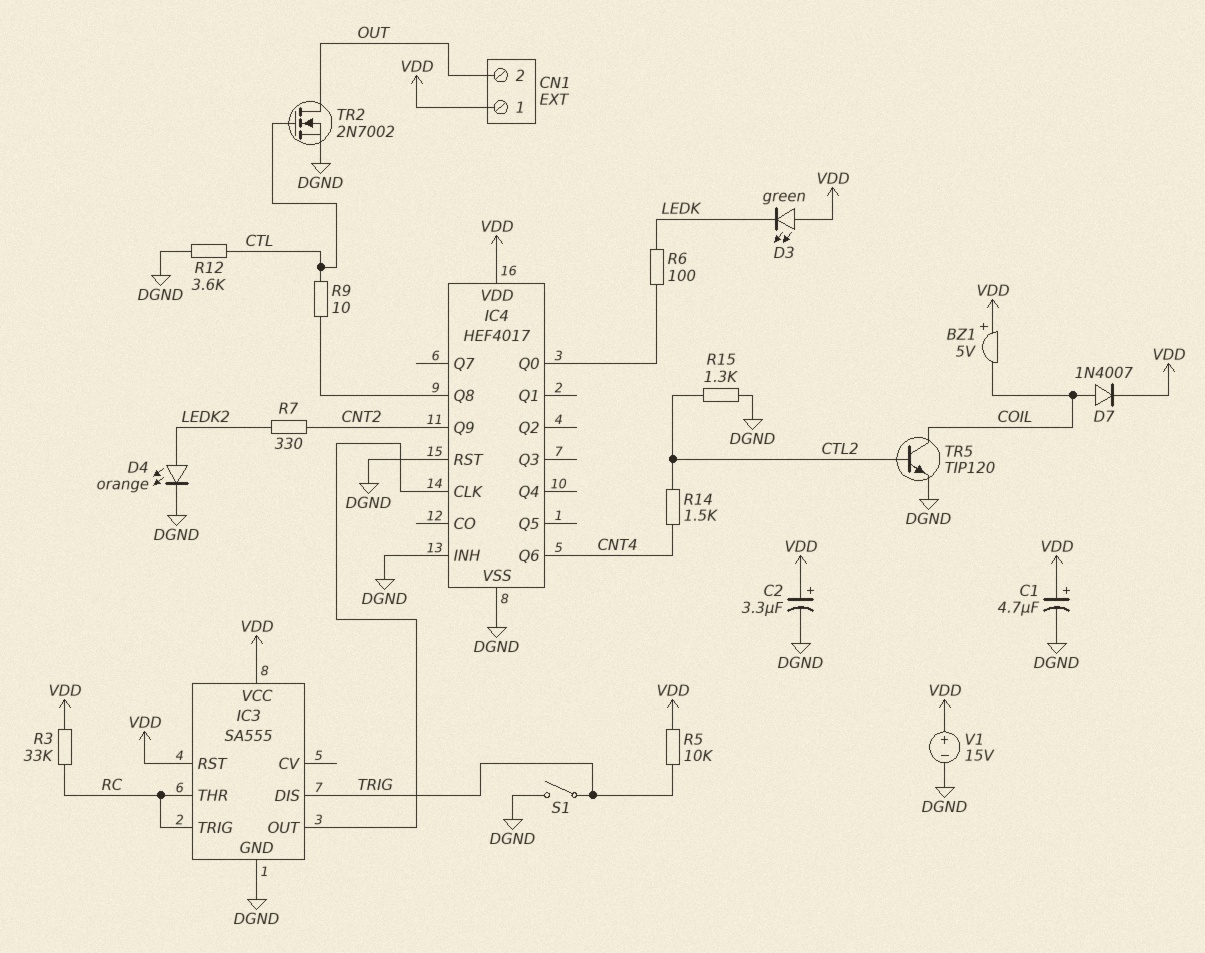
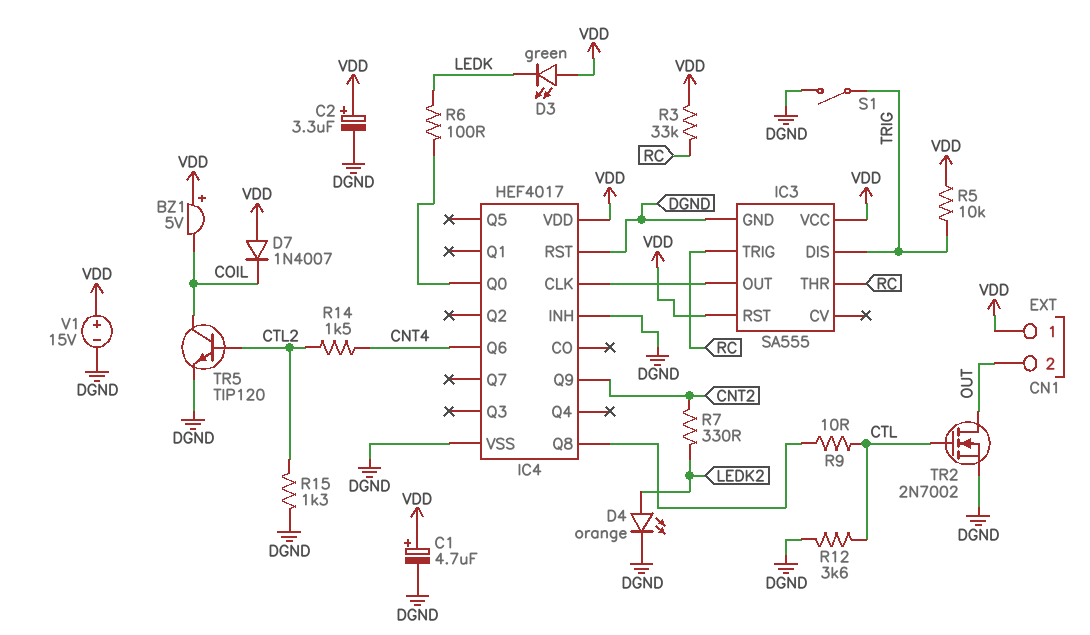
D7: diode 1N4007 (A COIL, K VDD) -> diode 1N4007 (A VDD, K COIL)

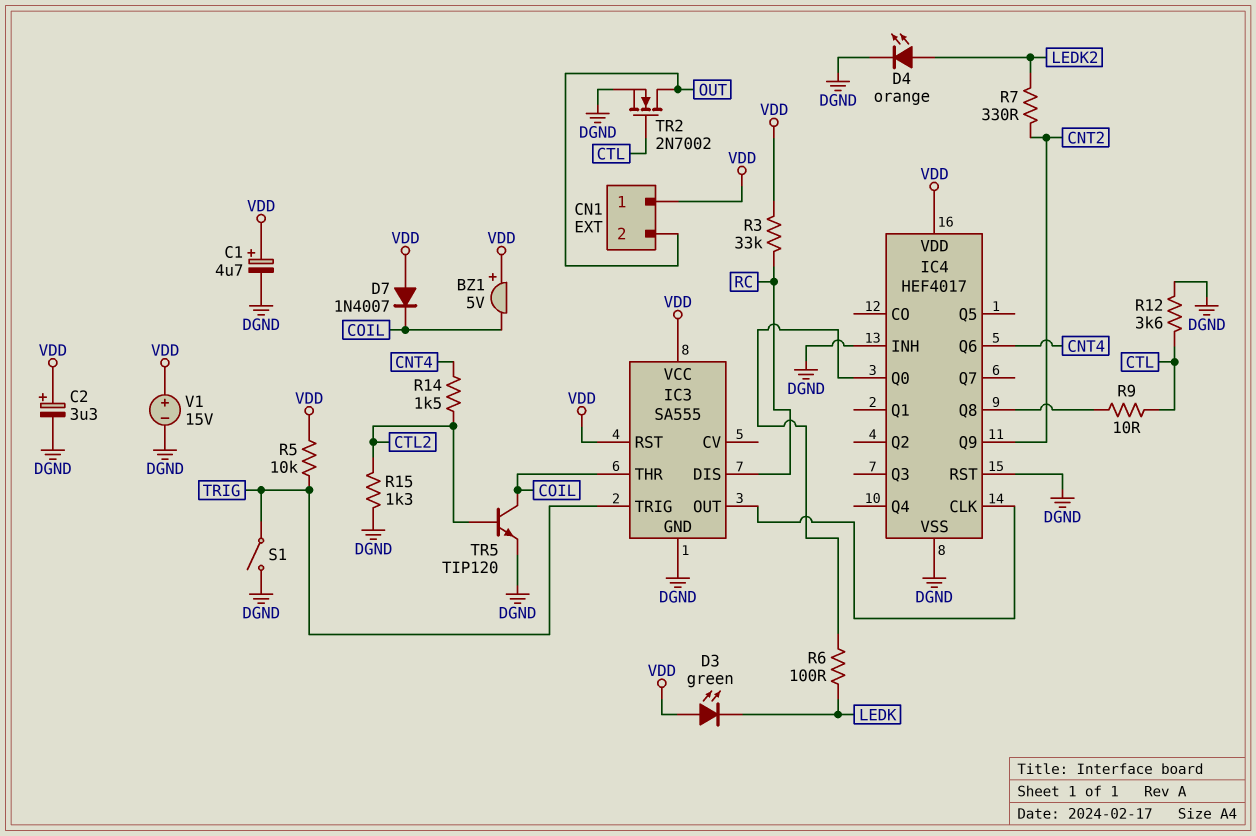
IC3 pin DIS: TRIG -> RC
IC3 pin THR: RC -> COIL
IC3 pin TRIG: RC -> TRIG

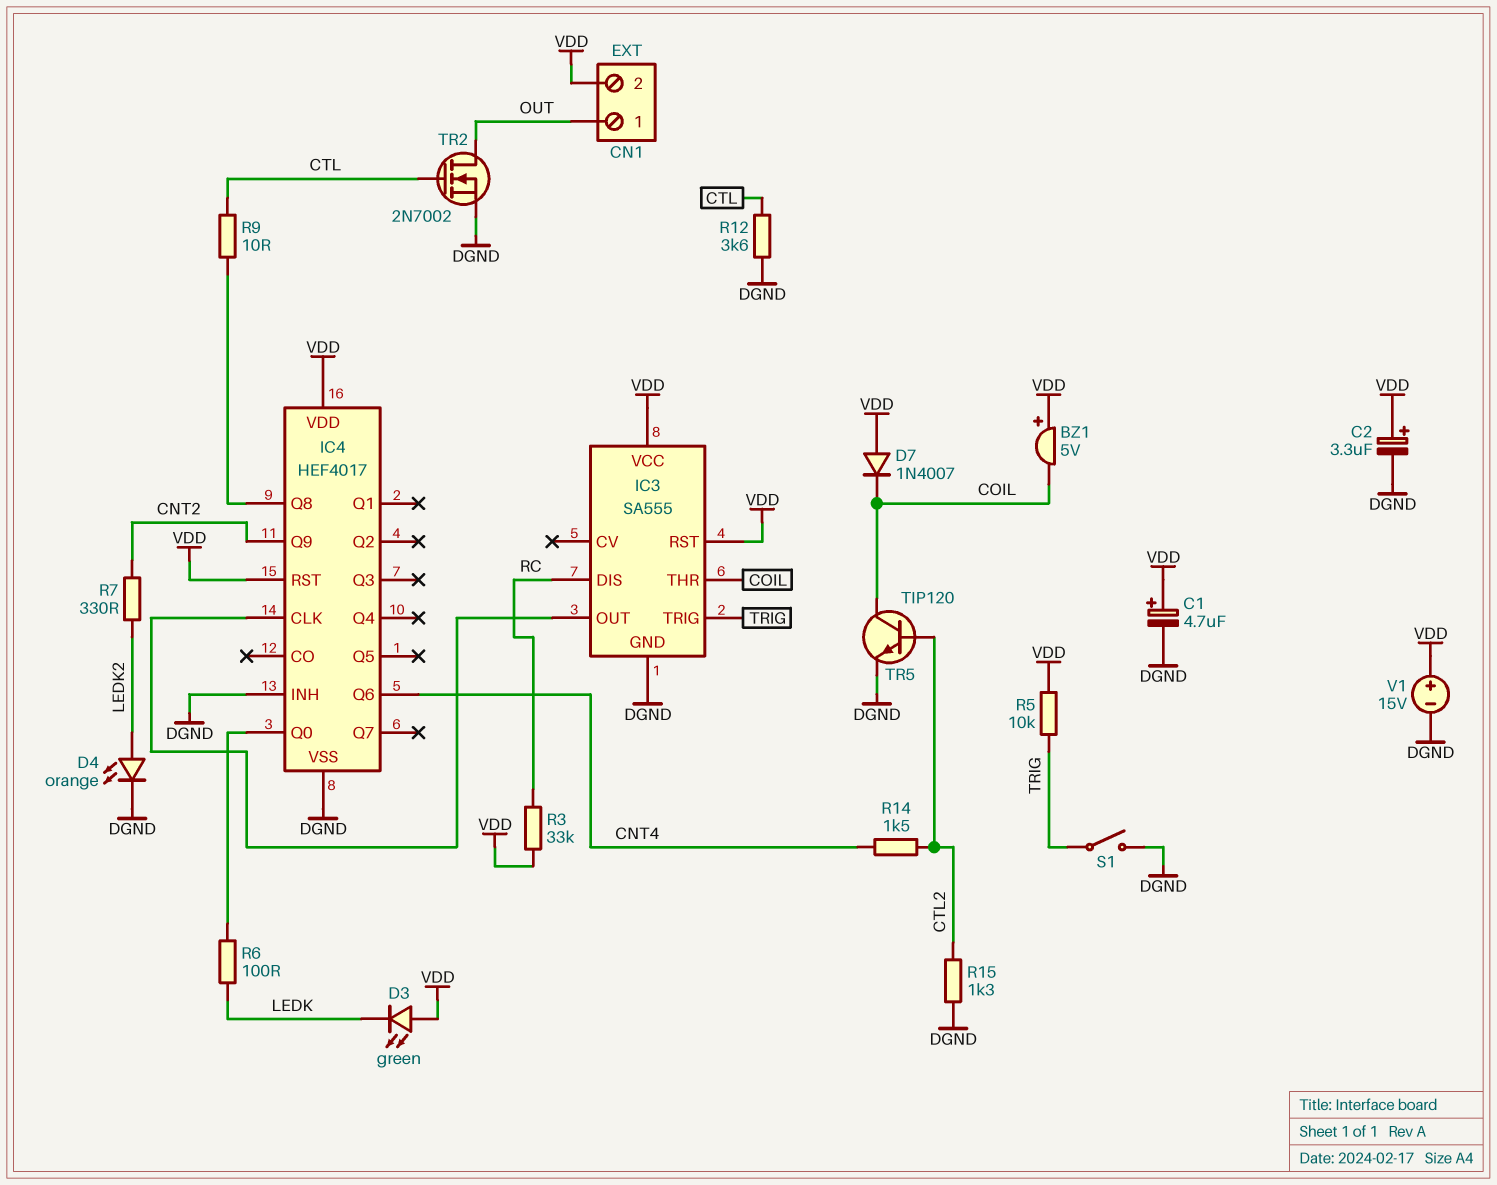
CN1 pin 1: VDD -> OUT
CN1 pin 2: OUT -> VDD
IC4 pin RST: DGND -> VDD

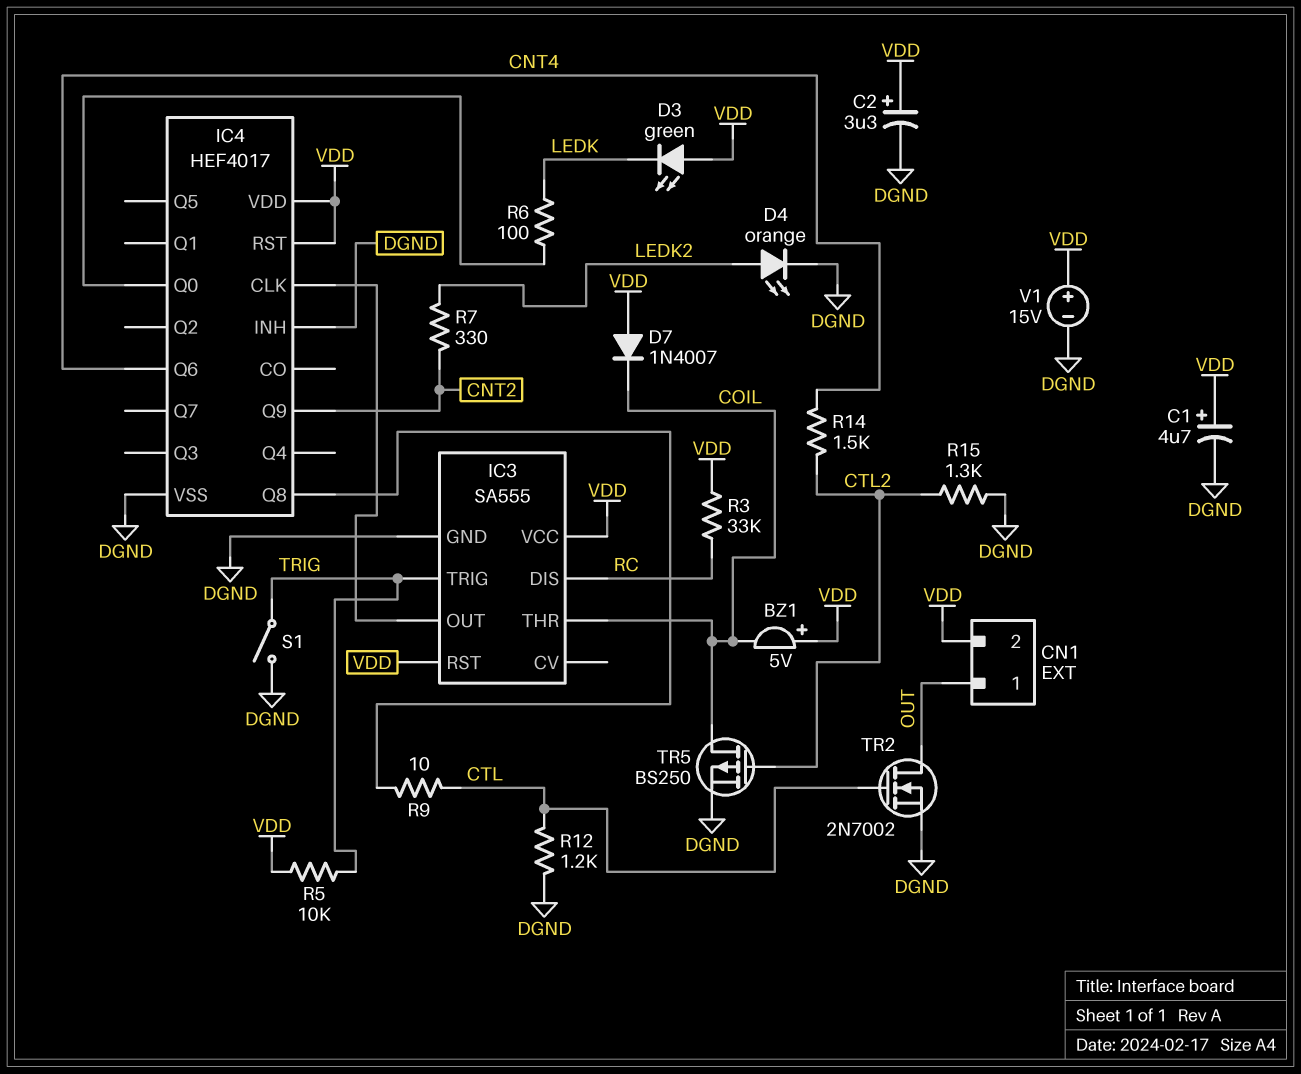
R12: 3.6k (CTL, DGND) -> 1.2k (CTL, DGND)
TR5: NPN TIP120 (B CTL2, C COIL, E DGND) -> PMOS BS250 (G CTL2, D COIL, S DGND)

